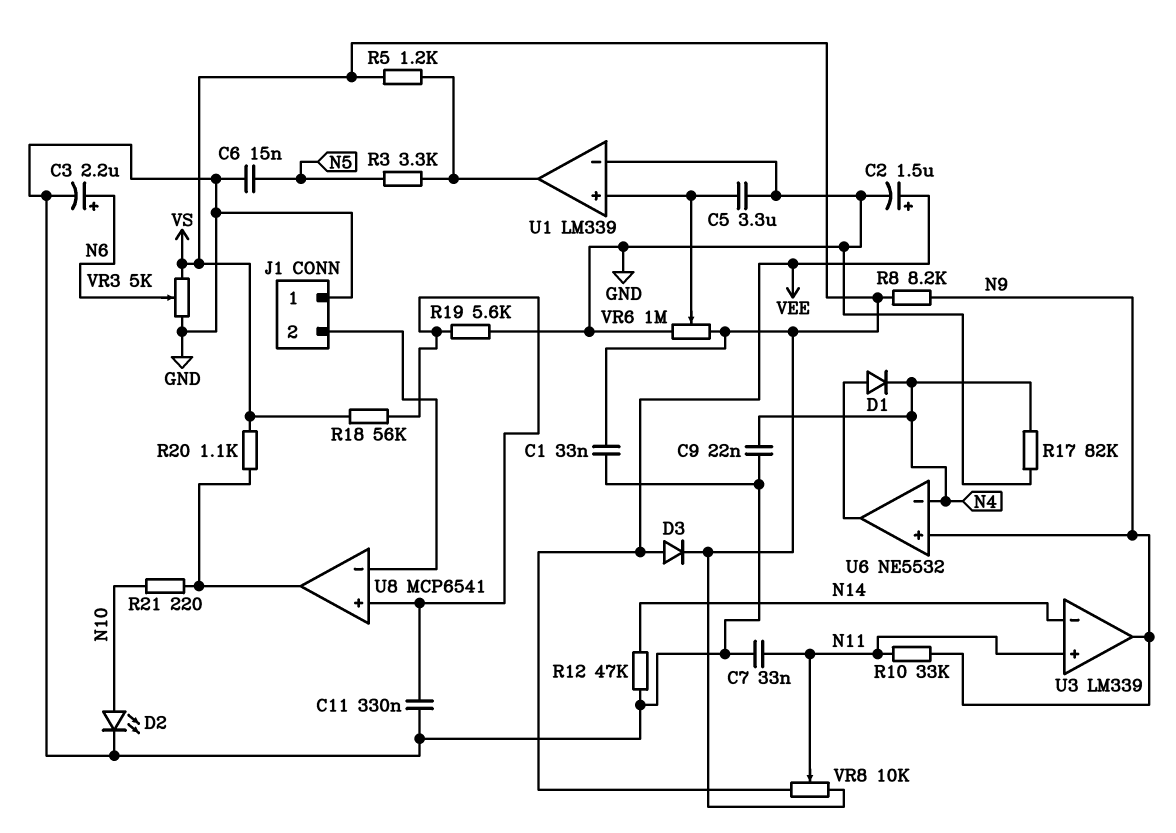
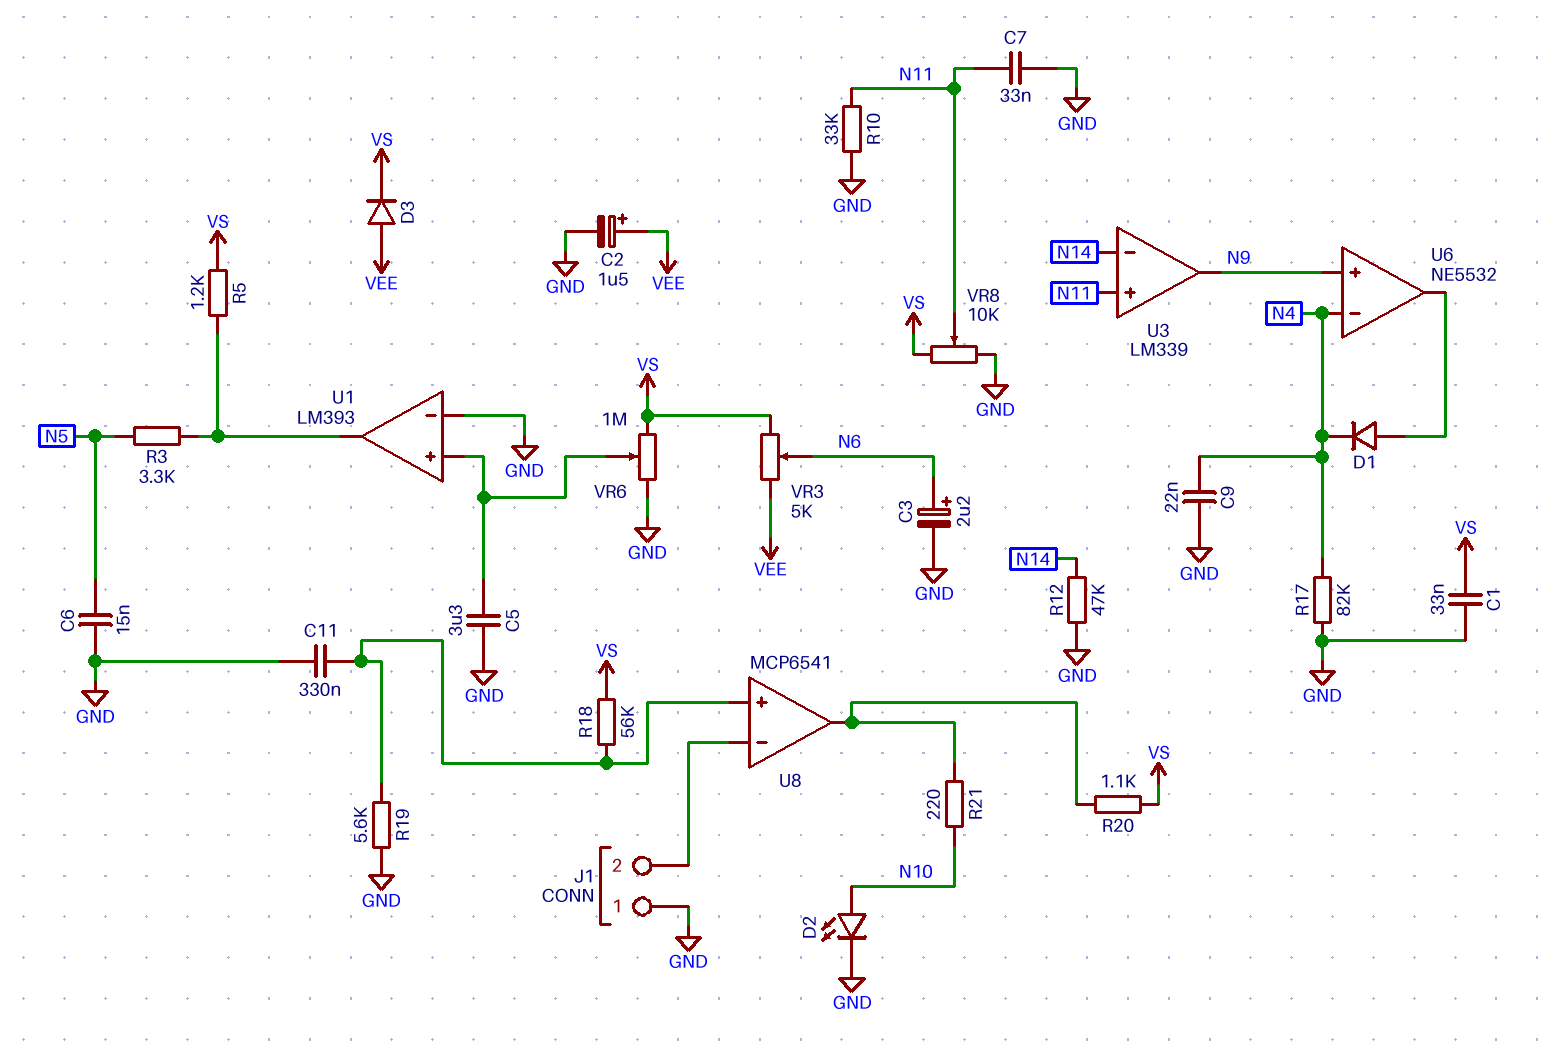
R8: 8.2k (N9, VS) -> none
R10: 33k (N9, N11) -> 33k (GND, N11)
U1: LM339 -> LM393
VR3: 5k (GND, VS, wiper N6) -> 5k (VEE, VS, wiper N6)
VR8: 10k (VEE, VS, wiper N11) -> 10k (GND, VS, wiper N11)

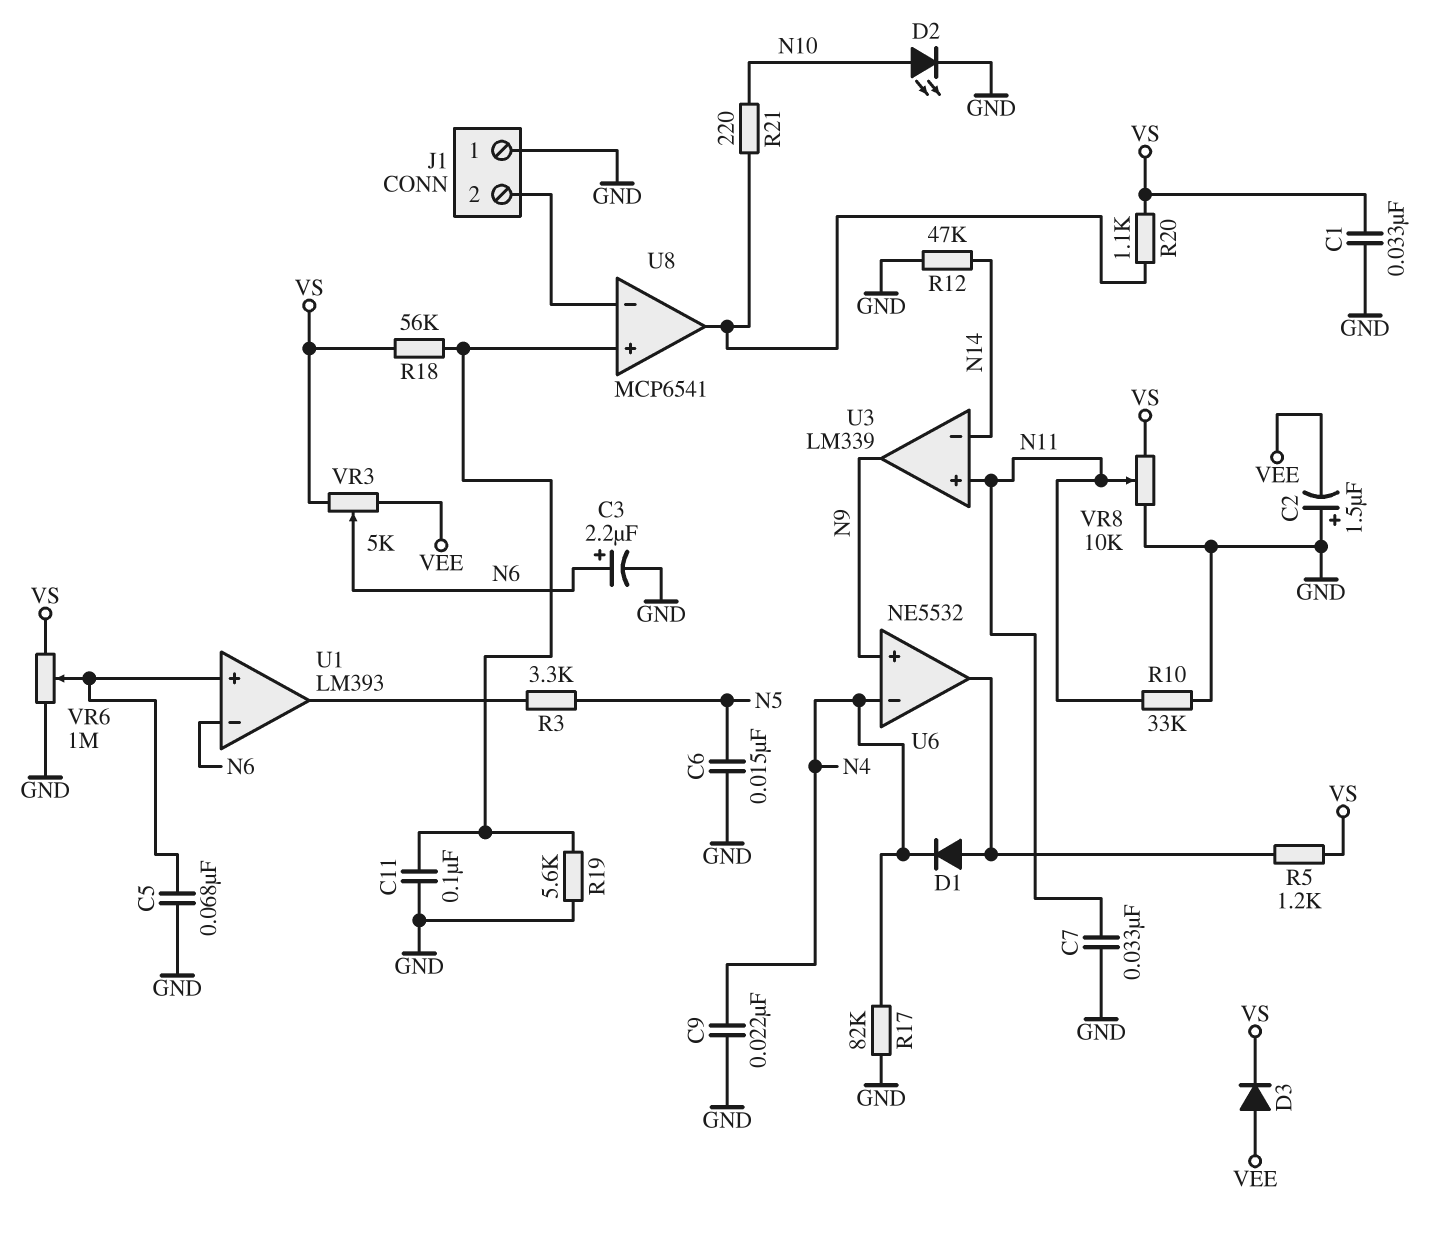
C2: 1.5uF (plus VEE, minus GND) -> 1.5uF (plus GND, minus VEE)
C5: 3.3uF (GND, U1/in+) -> 68nF (GND, U1/in+)
C11: 330nF (GND, U8/in+) -> 100nF (GND, U8/in+)
R5: 1.2k (U1/out, VS) -> 1.2k (U6/out, VS)
U1 pin in-: GND -> N6

